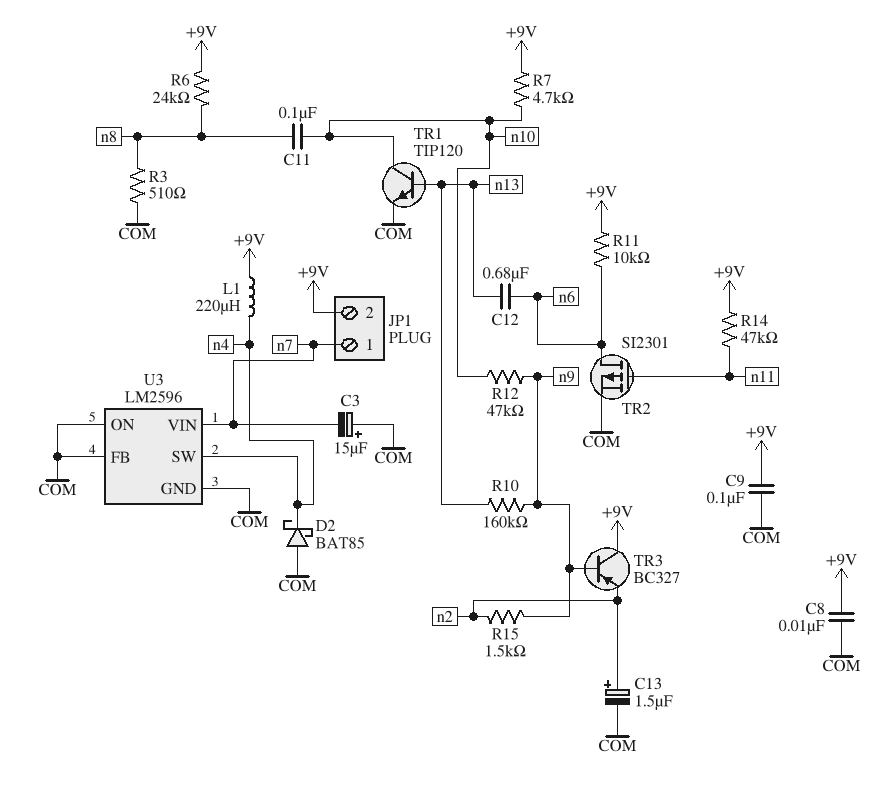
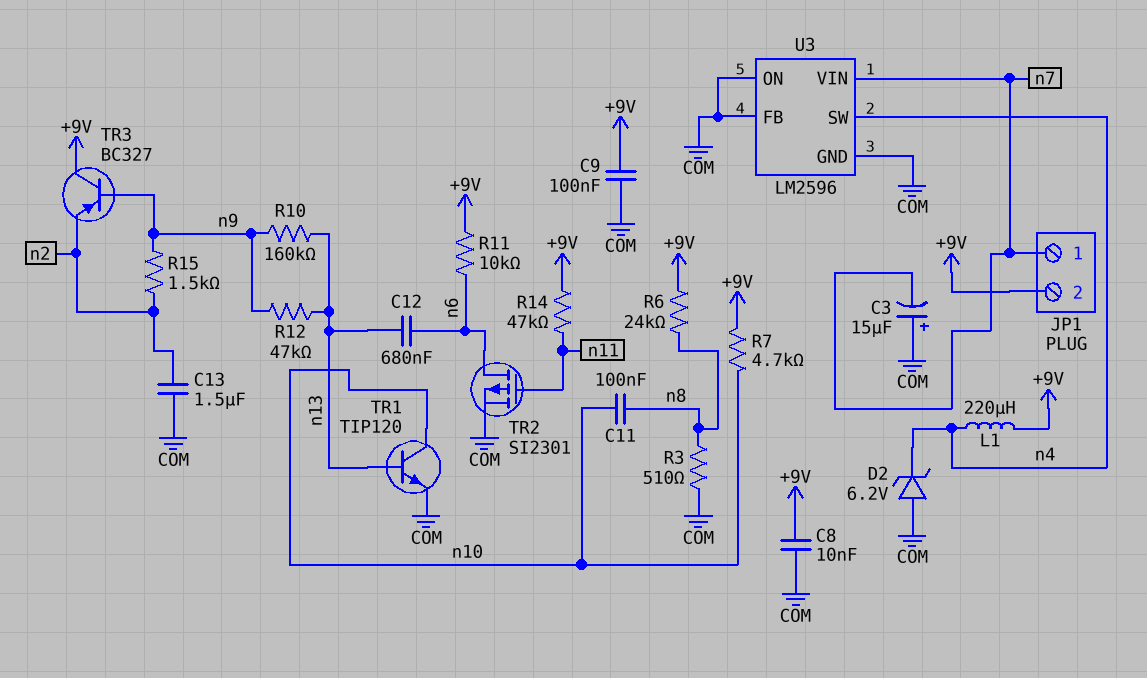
C13: 1.5uF (plus n2, minus COM) -> 1.5uF (COM, n2)
D2: schottky BAT85 (A COM, K n4) -> zener 6.2V (A COM, K n4)
R12: 47k (n9, n10) -> 47k (n9, n13)

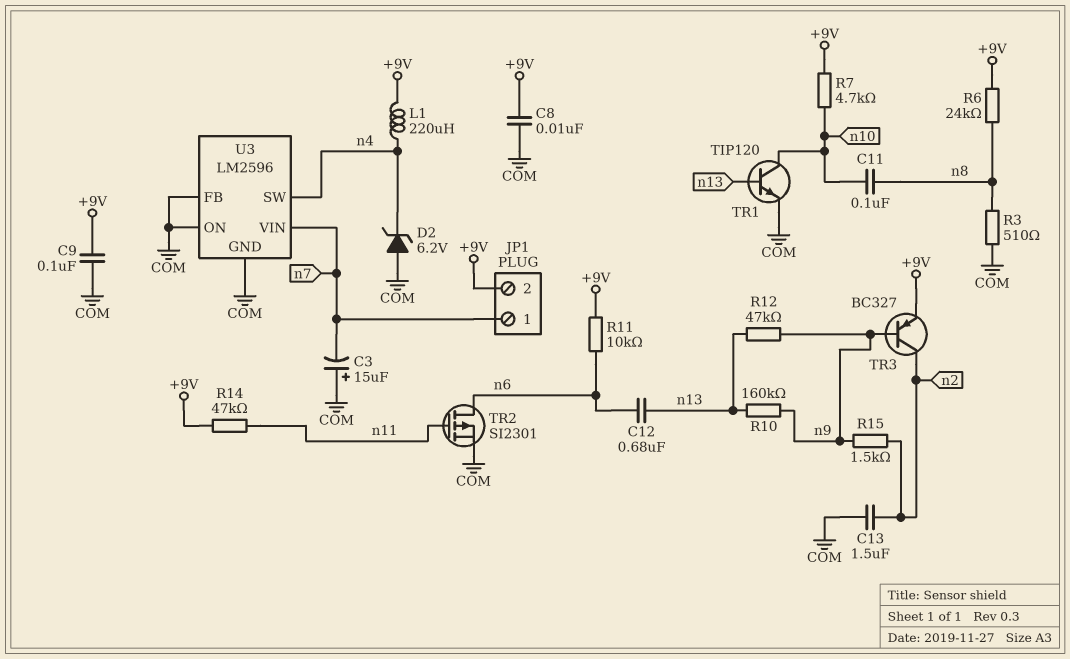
TR3: PNP BC327 (B n9, C +9V, E n2) -> PNP BC327 (B n9, C n2, E +9V)

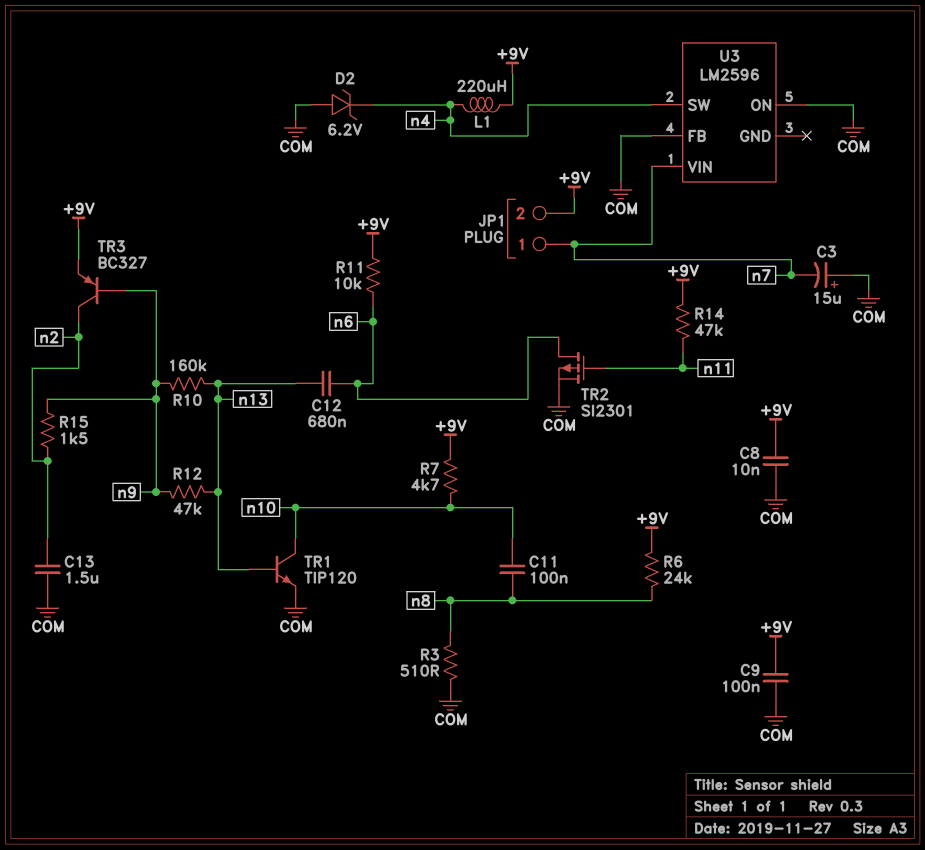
U3 pin GND: COM -> none

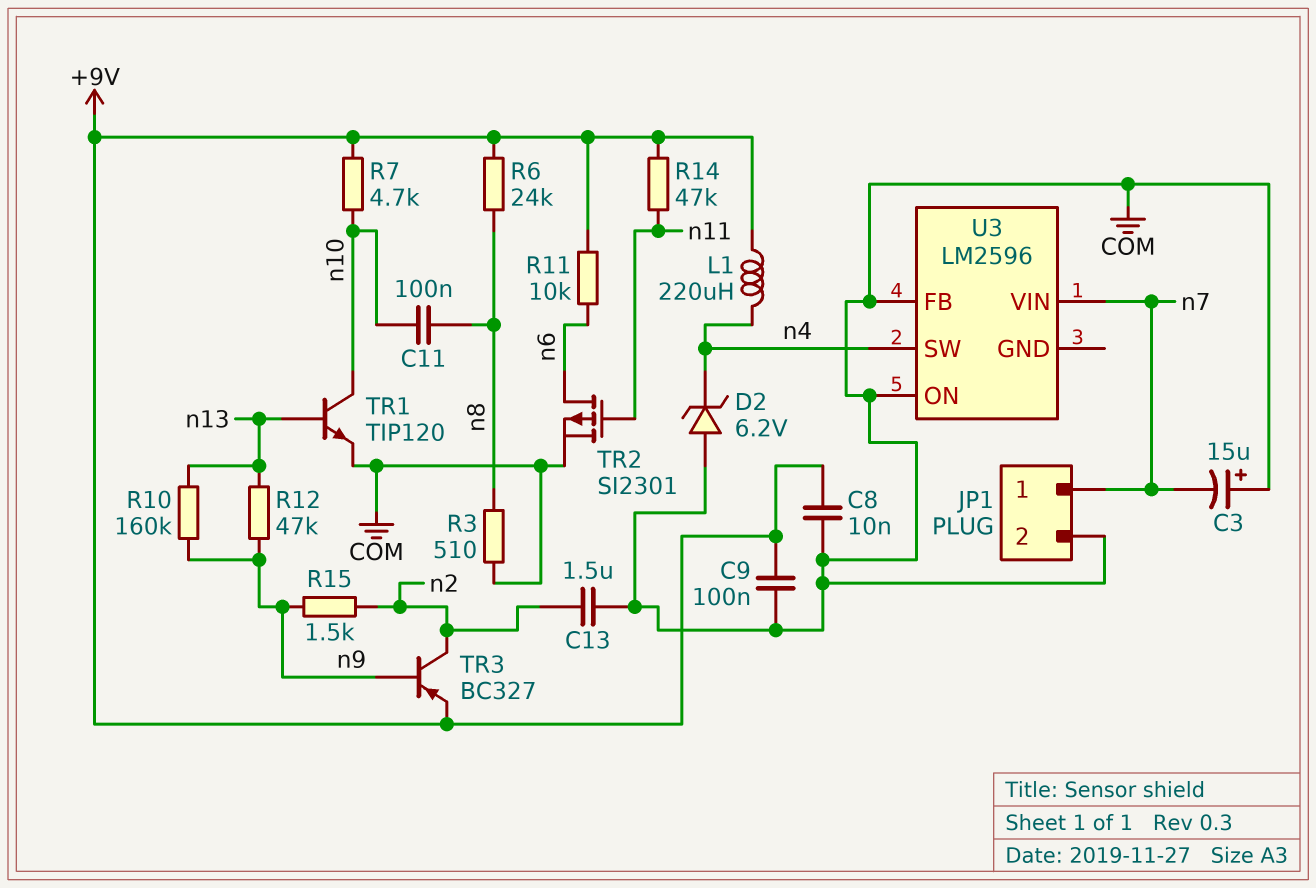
C12: 680nF (n6, n13) -> none
JP1 pin 2: +9V -> COM

